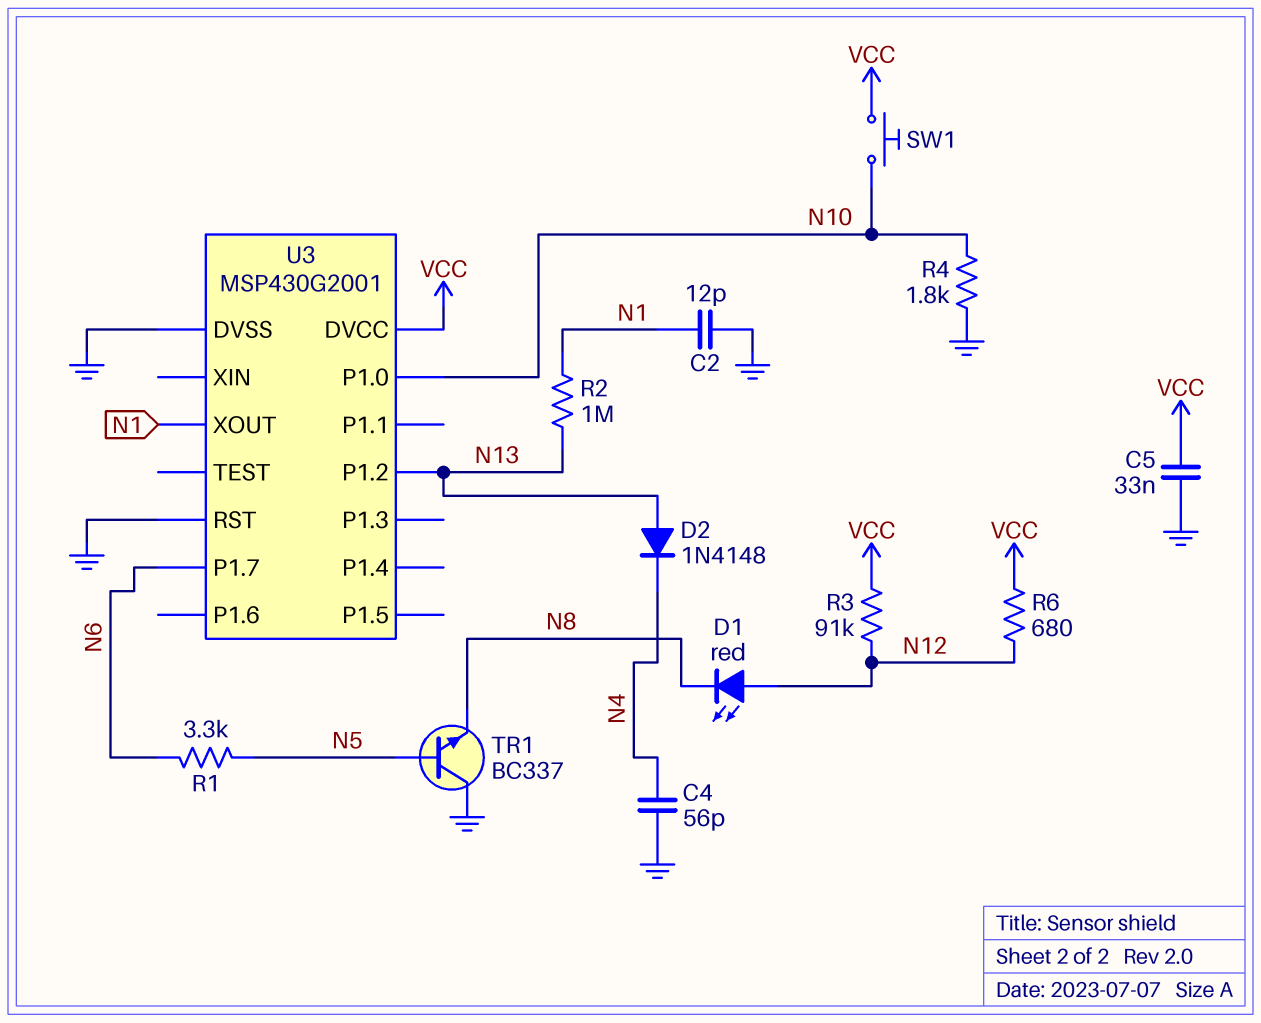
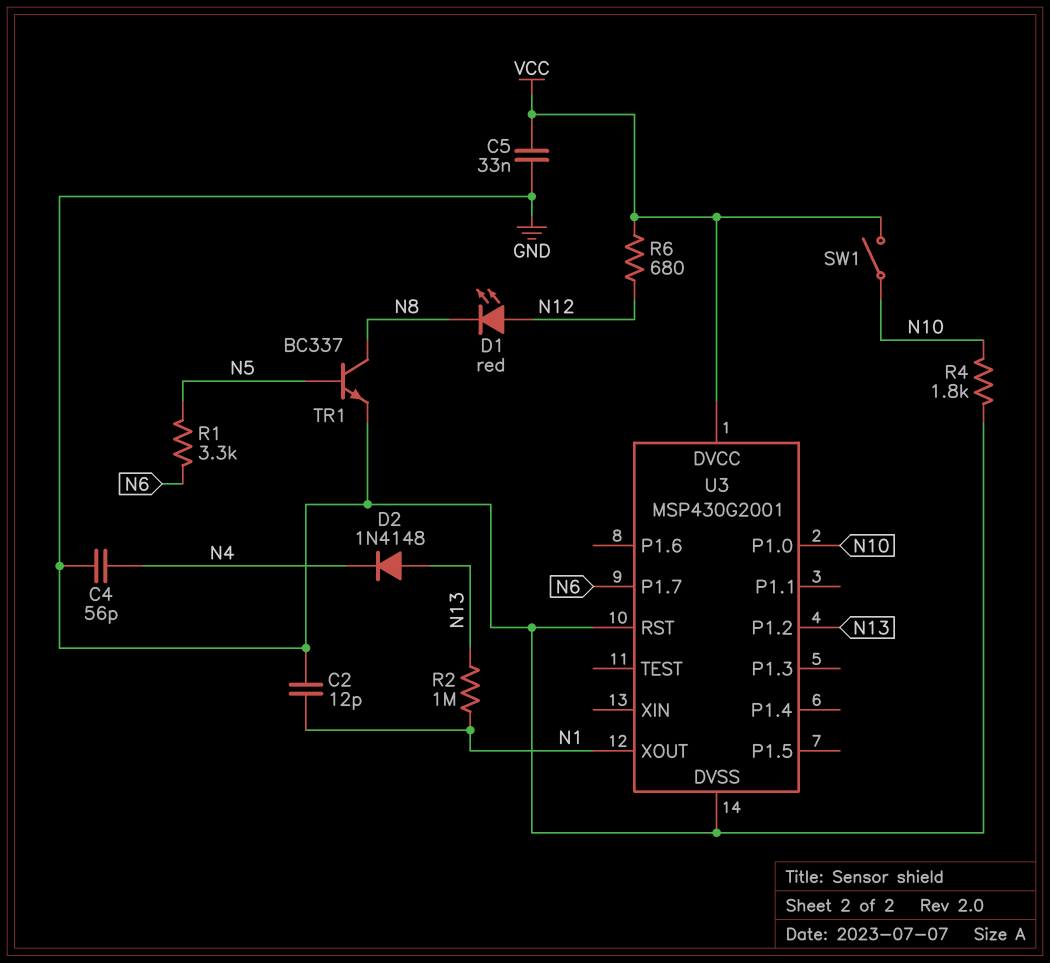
R3: 91k (N12, VCC) -> none
SW1: button (N10, VCC) -> switch (N10, VCC)
TR1: NPN BC337 (B N5, C GND, E N8) -> NPN BC337 (B N5, C N8, E GND)

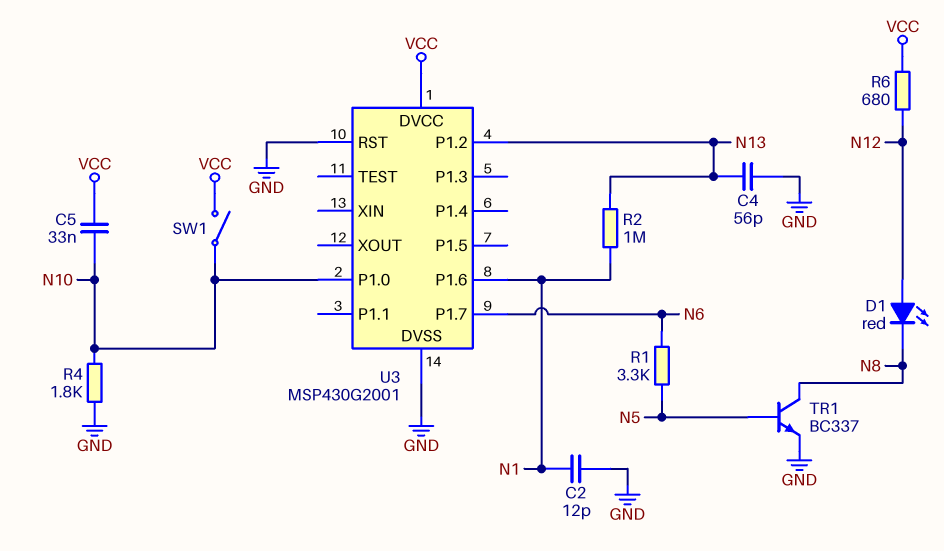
C4: 56pF (GND, N4) -> 56pF (GND, N13)
C5: 33nF (GND, VCC) -> 33nF (N10, VCC)
D2: diode 1N4148 (A N13, K N4) -> none
U3 pin P1.6: none -> N1
U3 pin XOUT: N1 -> none

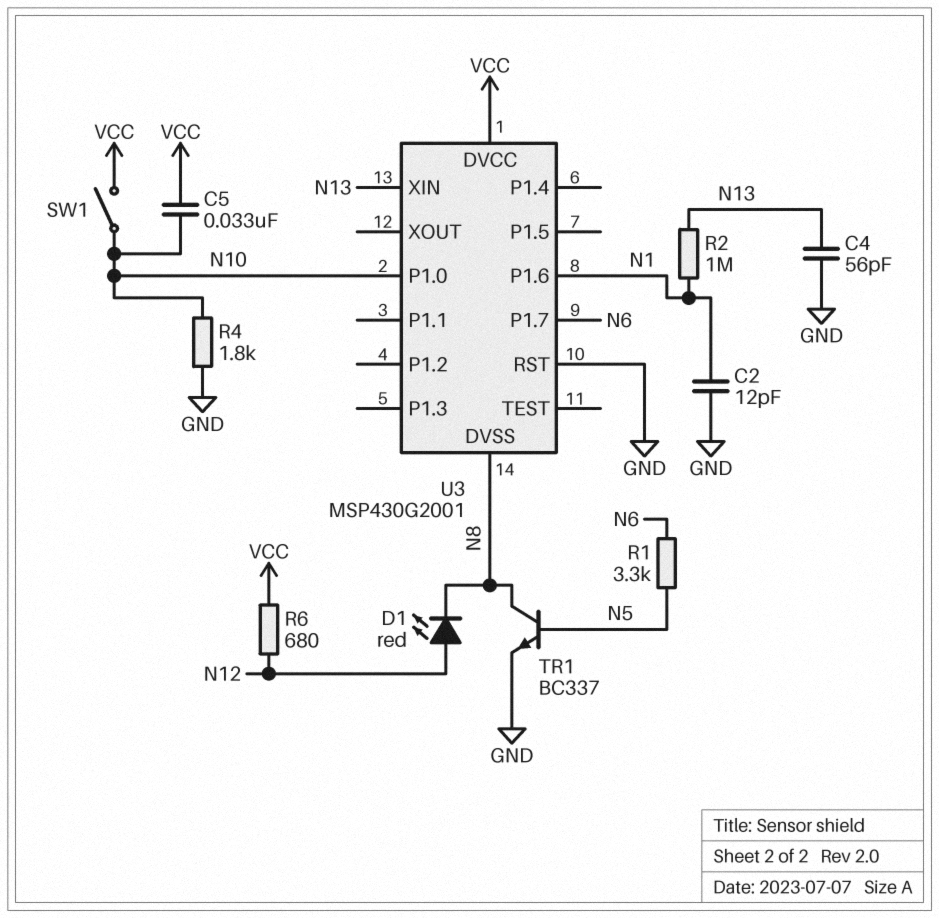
U3 pin DVSS: GND -> N8
U3 pin P1.2: N13 -> none
U3 pin XIN: none -> N13

